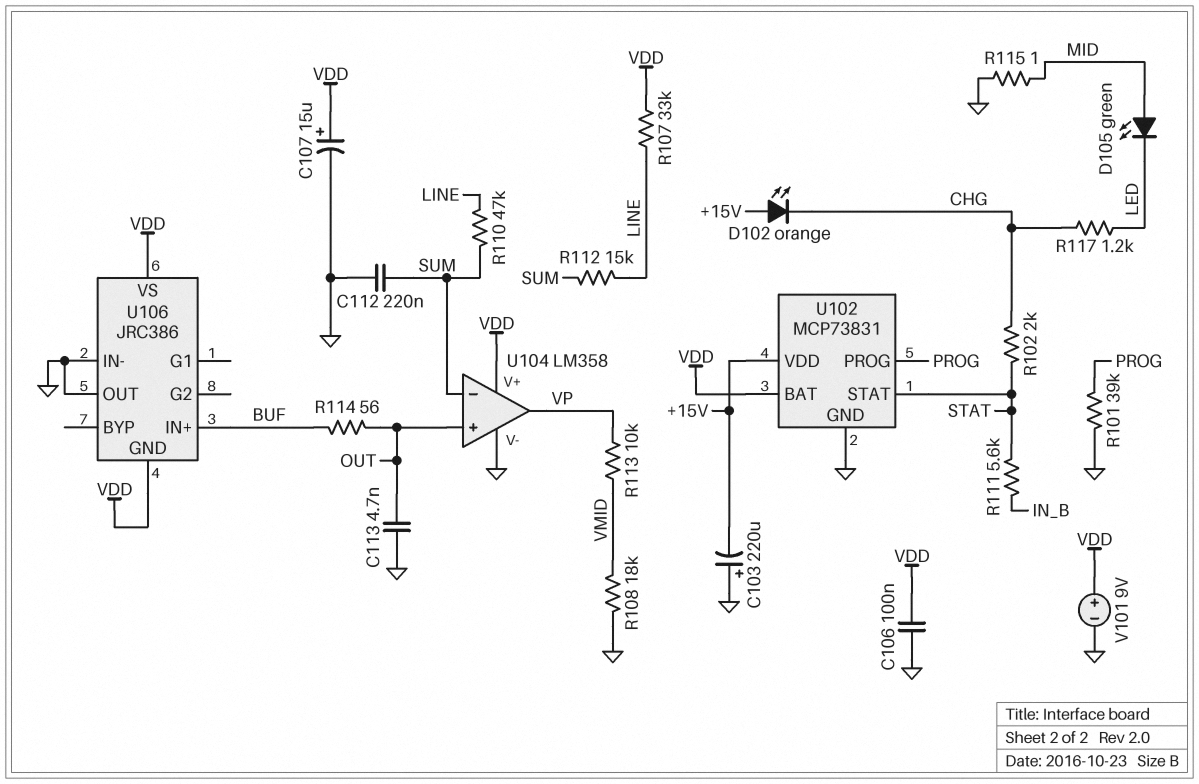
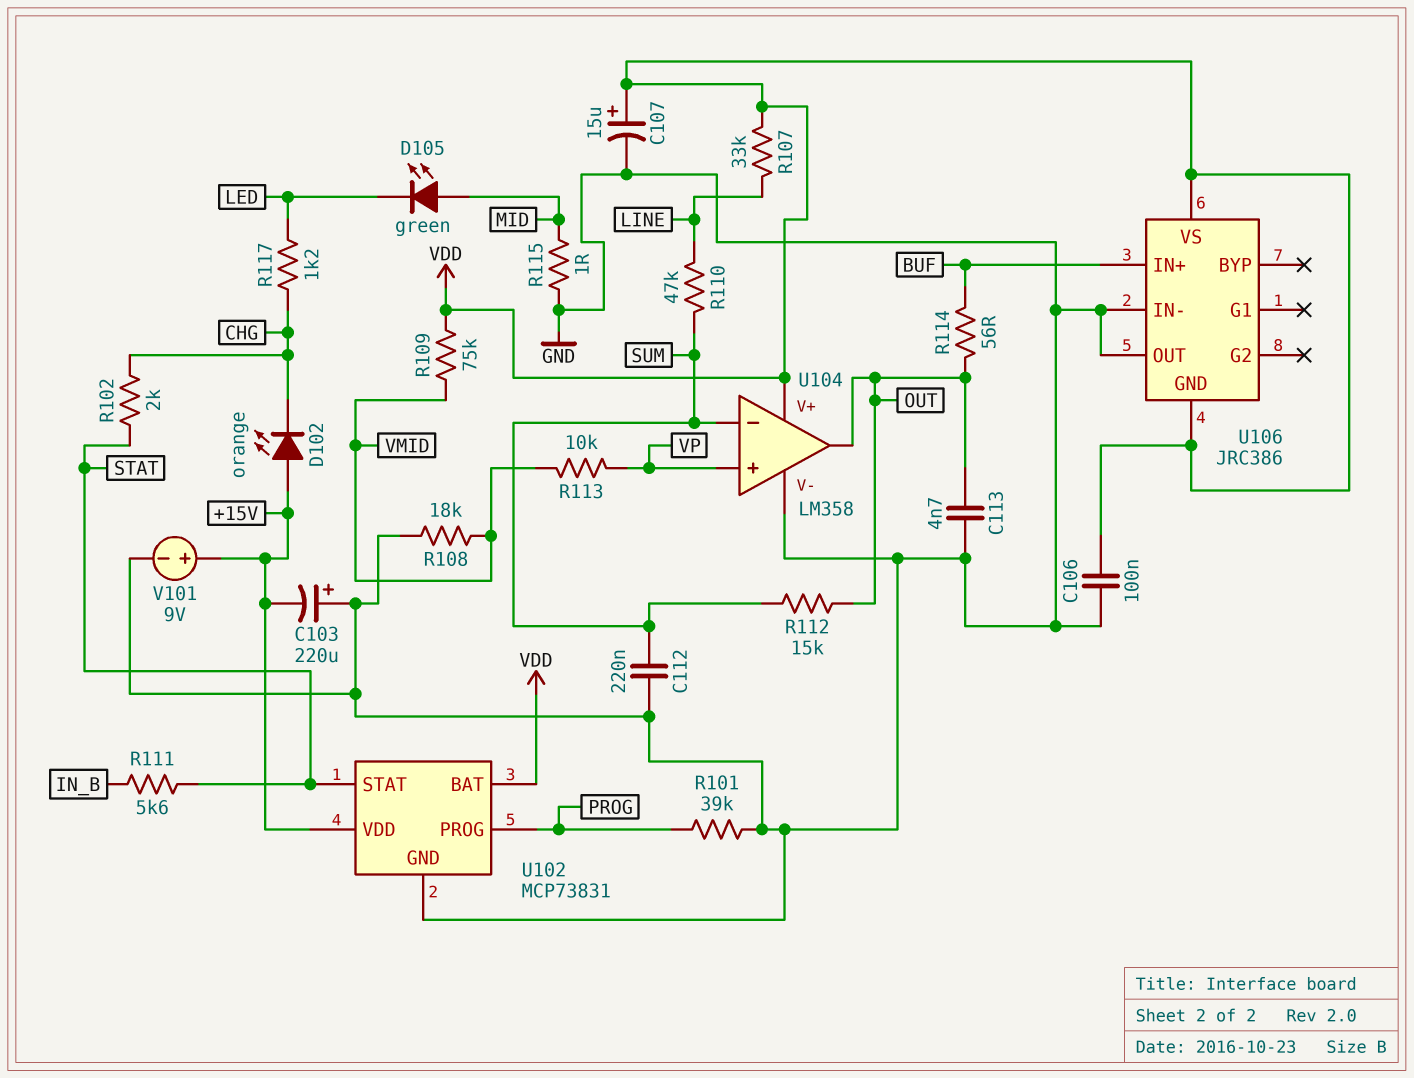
R109: none -> 75k (VDD, VMID)
R112: 15k (LINE, SUM) -> 15k (OUT, SUM)
U104 pin in+: OUT -> VP
U104 pin out: VP -> OUT
V101: 9V (plus VDD, minus GND) -> 9V (plus +15V, minus GND)

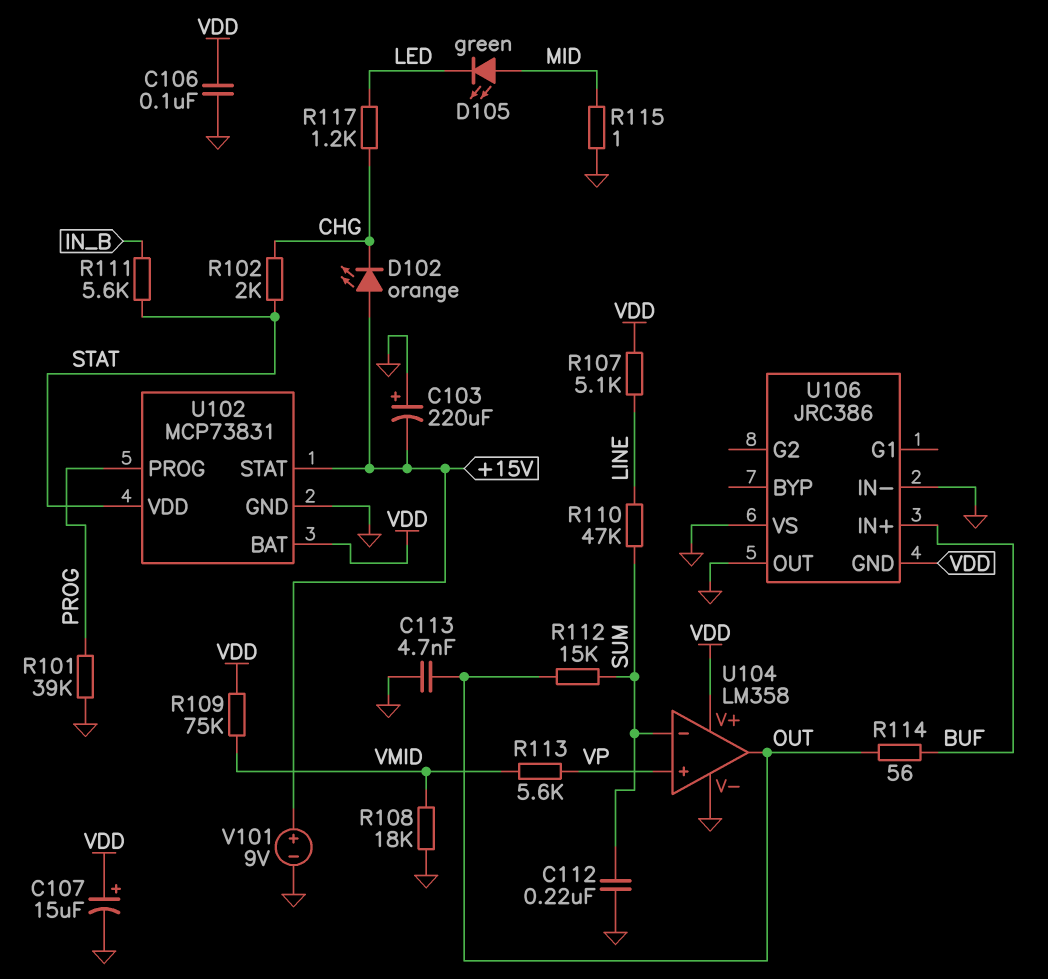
R107: 33k (LINE, VDD) -> 5.1k (LINE, VDD)
R113: 10k (VMID, VP) -> 5.6k (VMID, VP)
U102 pin STAT: STAT -> +15V
U102 pin VDD: +15V -> STAT
U106 pin VS: VDD -> GND

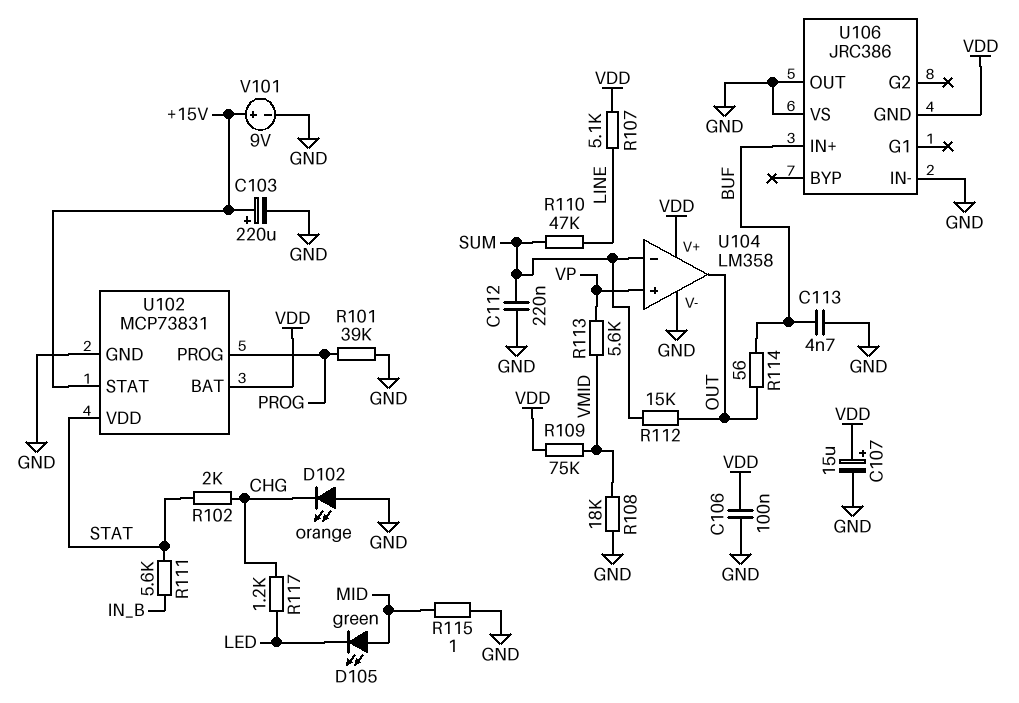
C103: 220uF (plus GND, minus +15V) -> 220uF (plus +15V, minus GND)
C113: 4.7nF (GND, OUT) -> 4.7nF (BUF, GND)
D102: LED orange (A +15V, K CHG) -> LED orange (A GND, K CHG)

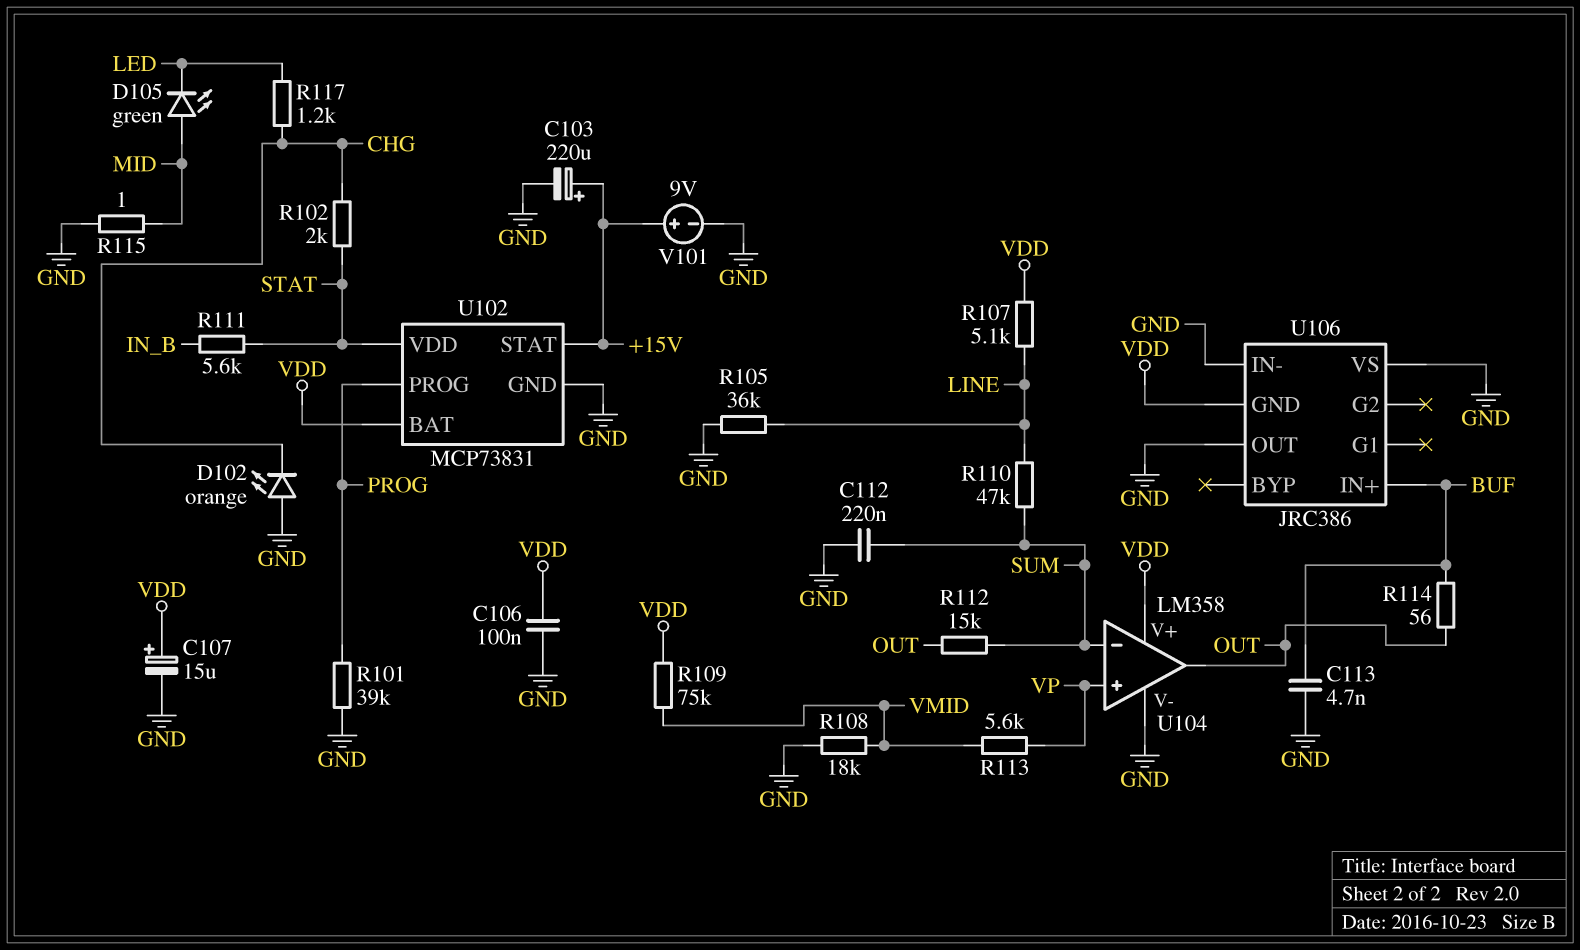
R105: none -> 36k (GND, LINE)

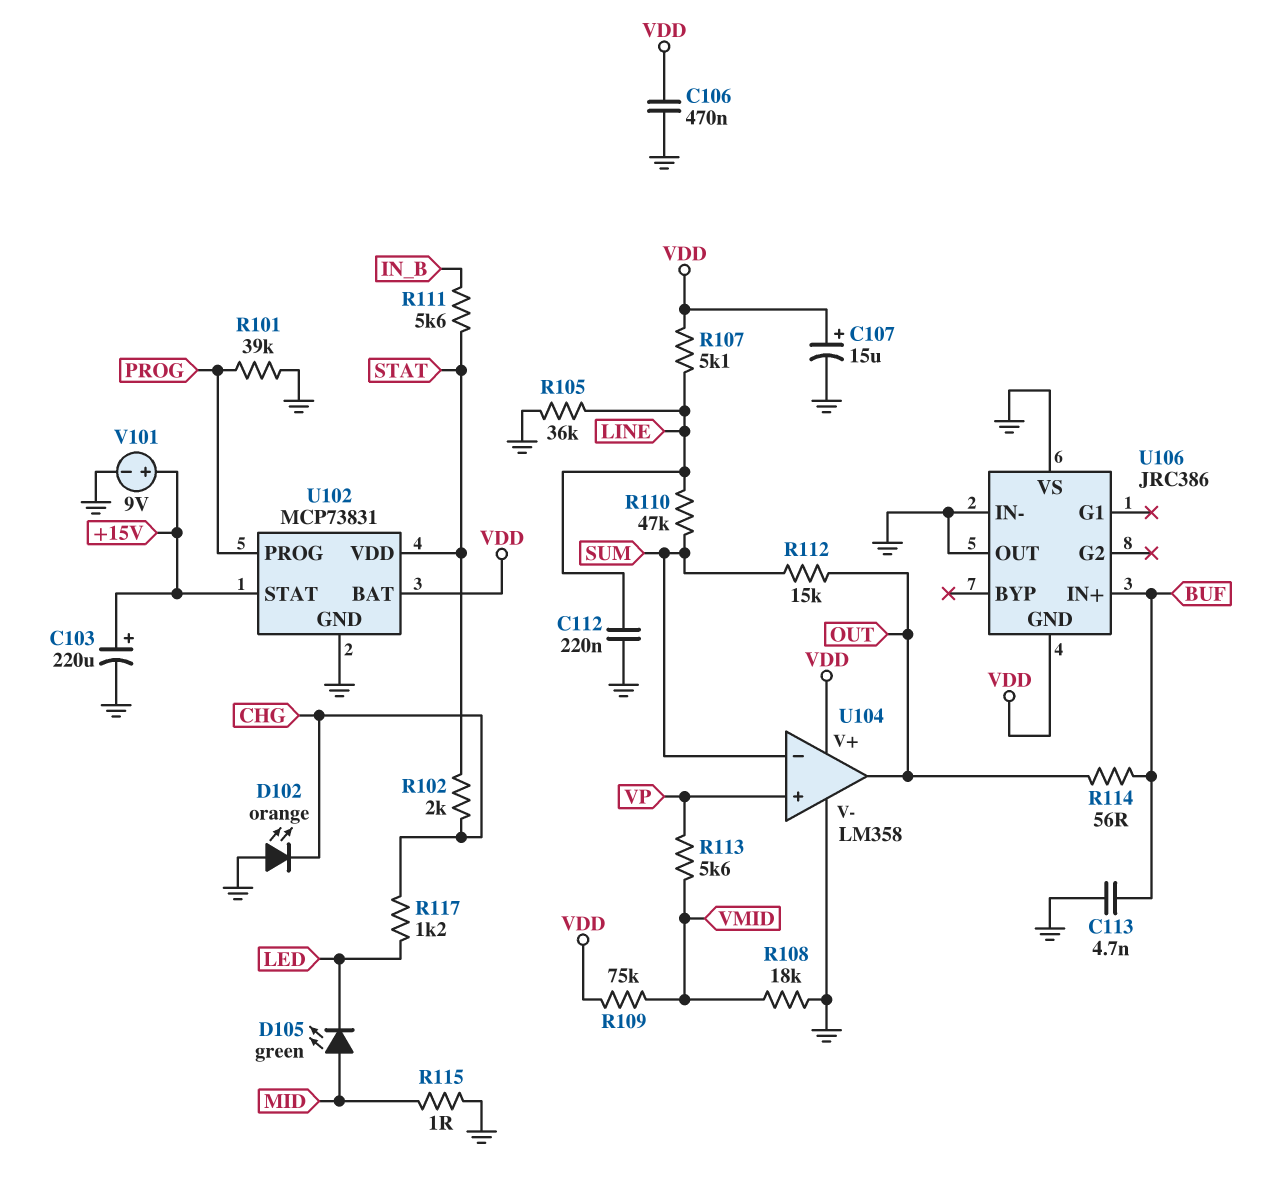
C106: 100nF (GND, VDD) -> 470nF (GND, VDD)
C112: 220nF (GND, SUM) -> 220nF (GND, LINE)

